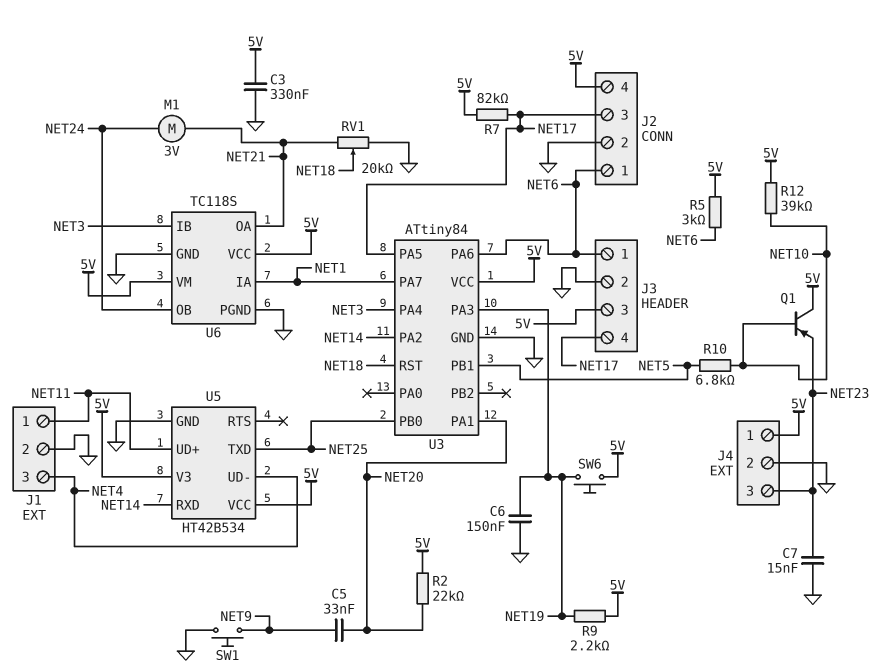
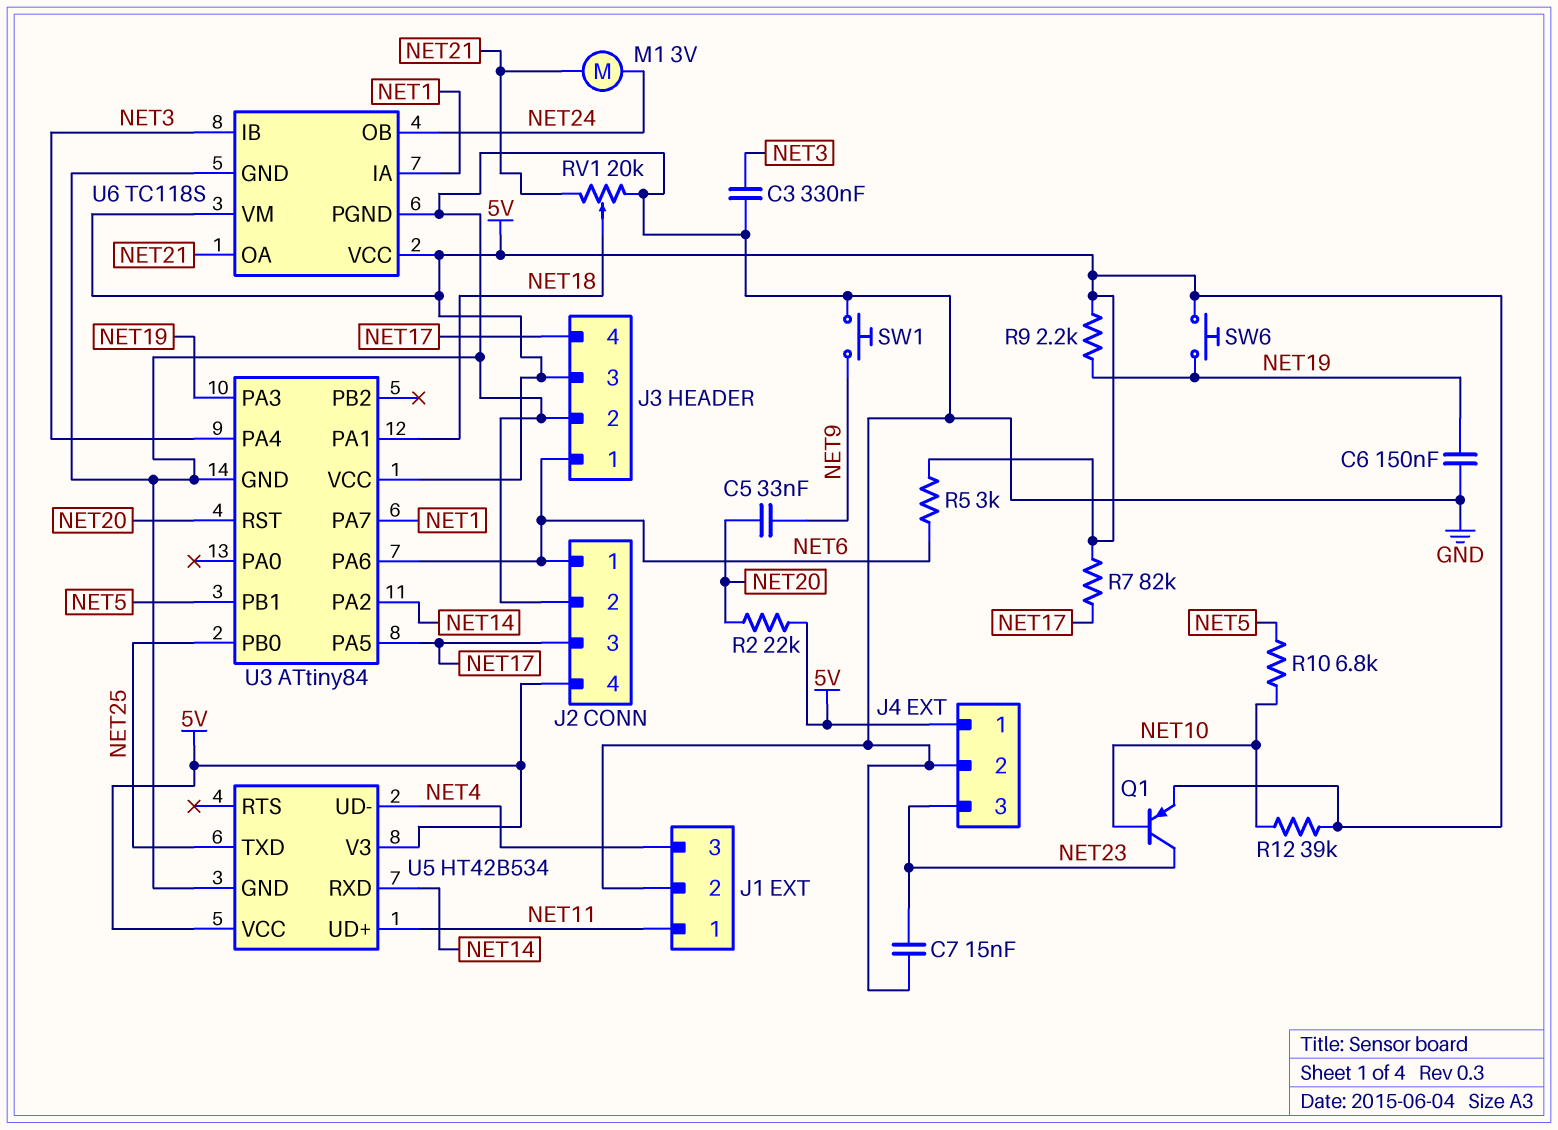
C3: 330nF (5V, GND) -> 330nF (GND, NET3)
Q1: PNP (B NET10, C 5V, E NET23) -> PNP (B NET10, C NET23, E 5V)
U3 pin PA1: NET20 -> NET18
U3 pin RST: NET18 -> NET20

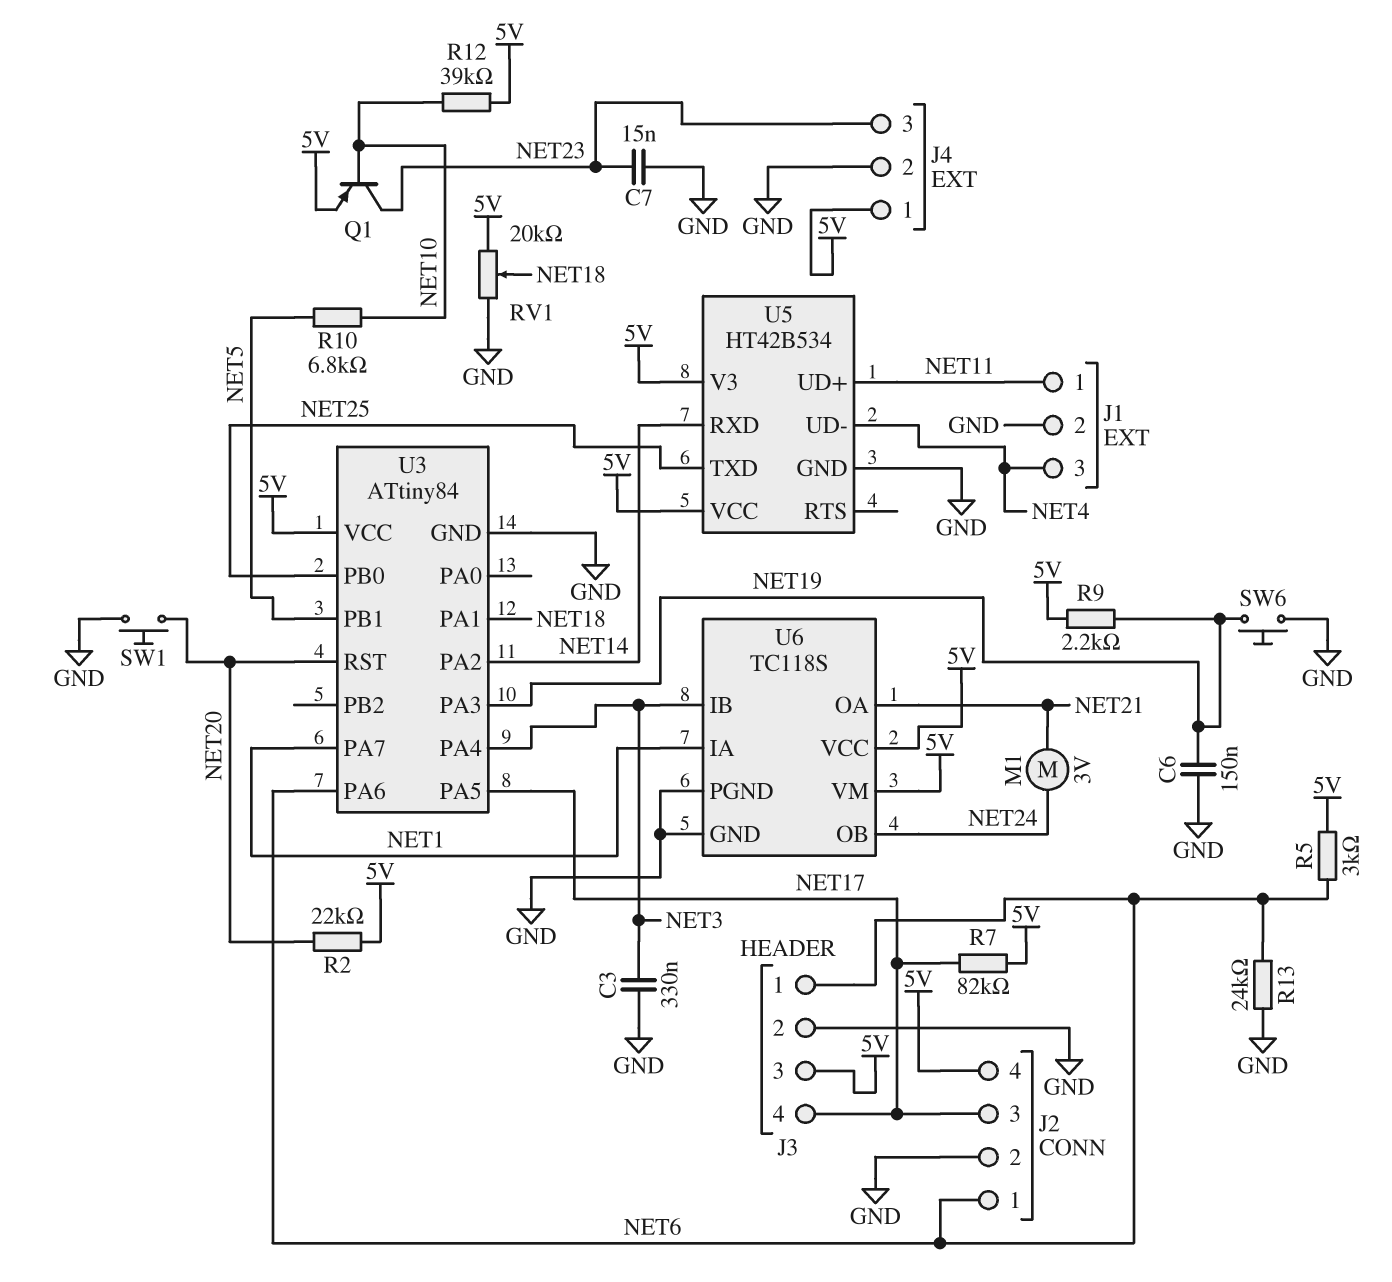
C5: 33nF (NET9, NET20) -> none
R13: none -> 24k (GND, NET6)
RV1: 20k (GND, NET21, wiper NET18) -> 20k (5V, GND, wiper NET18)
SW1: button (GND, NET9) -> button (GND, NET20)
SW6: button (5V, NET19) -> button (GND, NET19)

